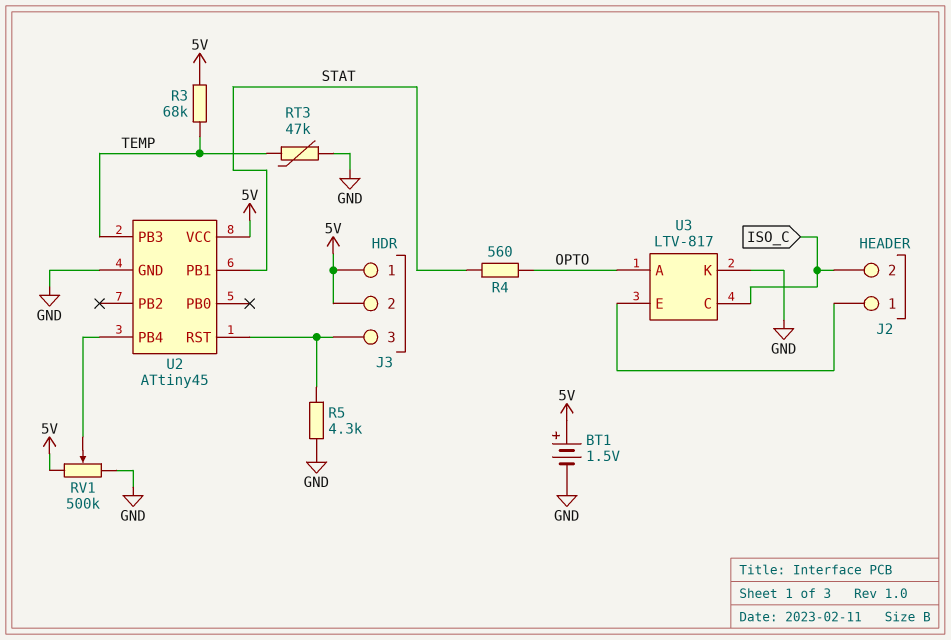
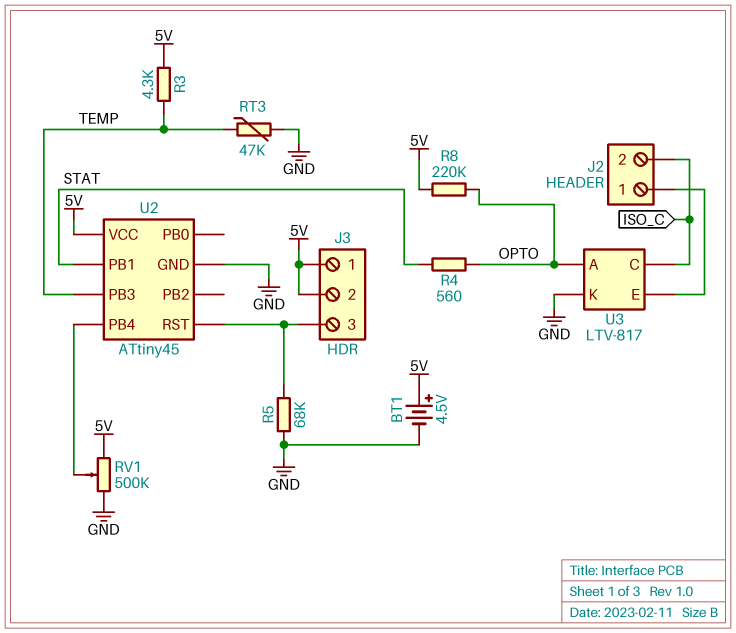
BT1: 1.5V (plus 5V, minus GND) -> 4.5V (plus 5V, minus GND)
R3: 68k (5V, TEMP) -> 4.3k (5V, TEMP)
R5: 4.3k (GND, J3/3) -> 68k (GND, J3/3)
R8: none -> 220k (5V, OPTO)

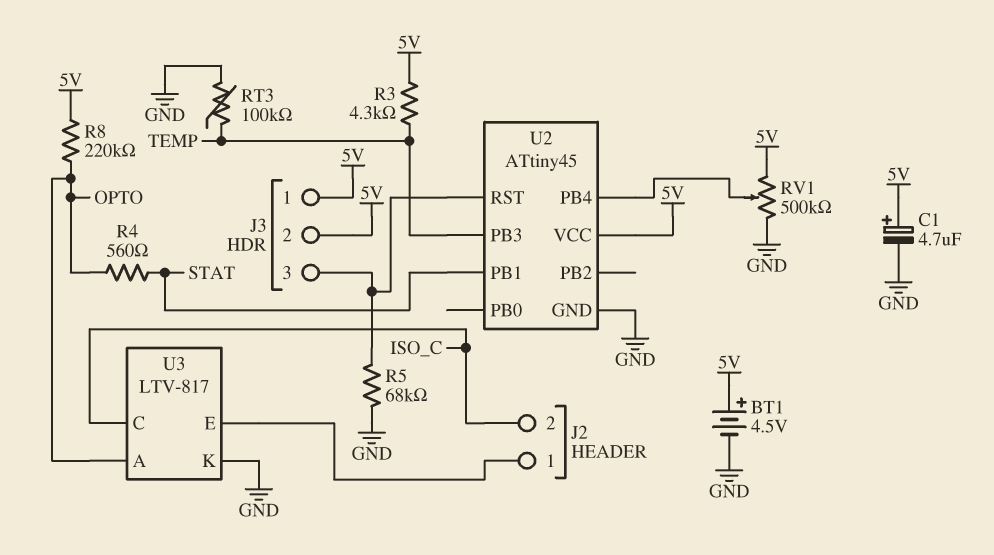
C1: none -> 4.7uF (plus 5V, minus GND)
RT3: 47k (GND, TEMP) -> 100k (GND, TEMP)

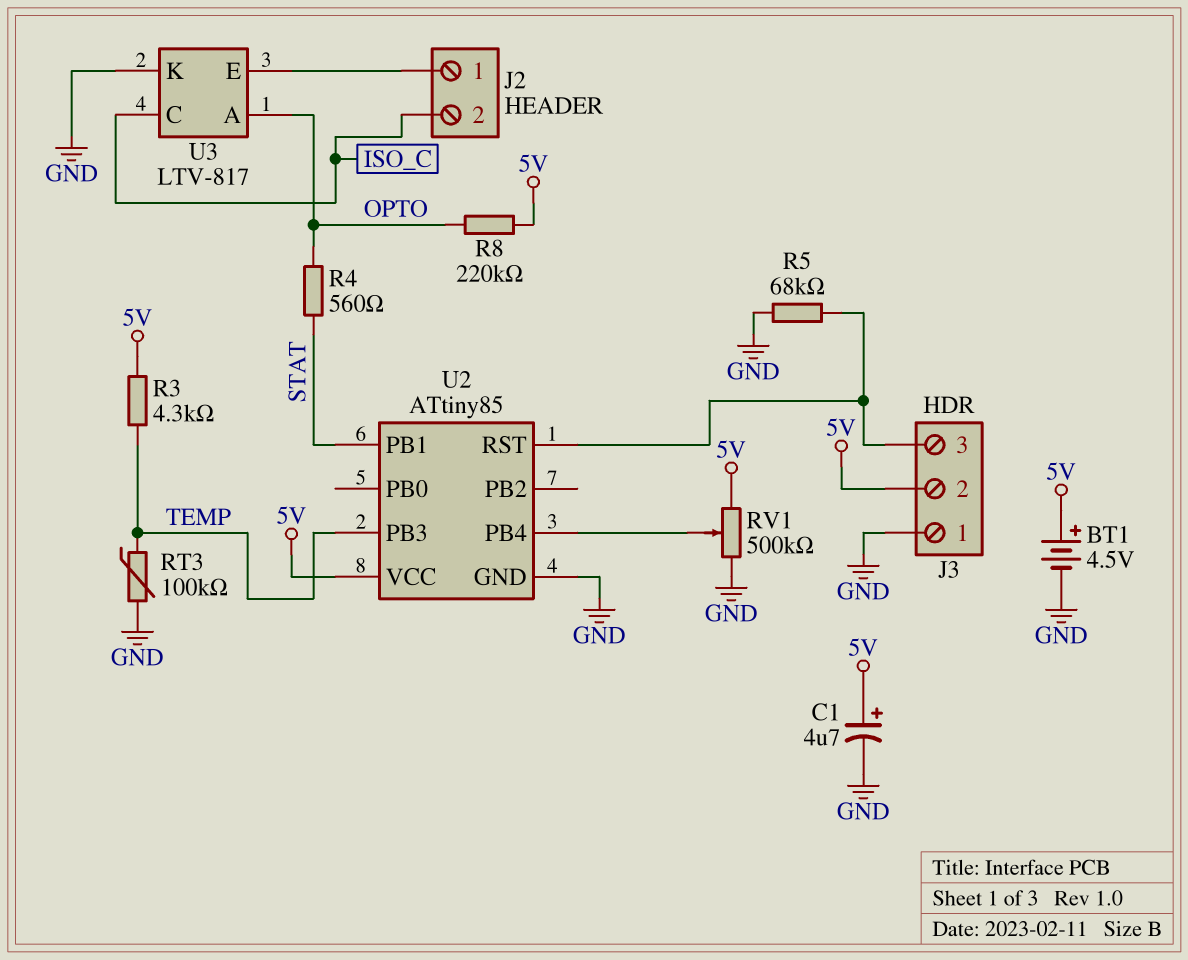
J3 pin 1: 5V -> GND
U2: ATtiny45 -> ATtiny85

